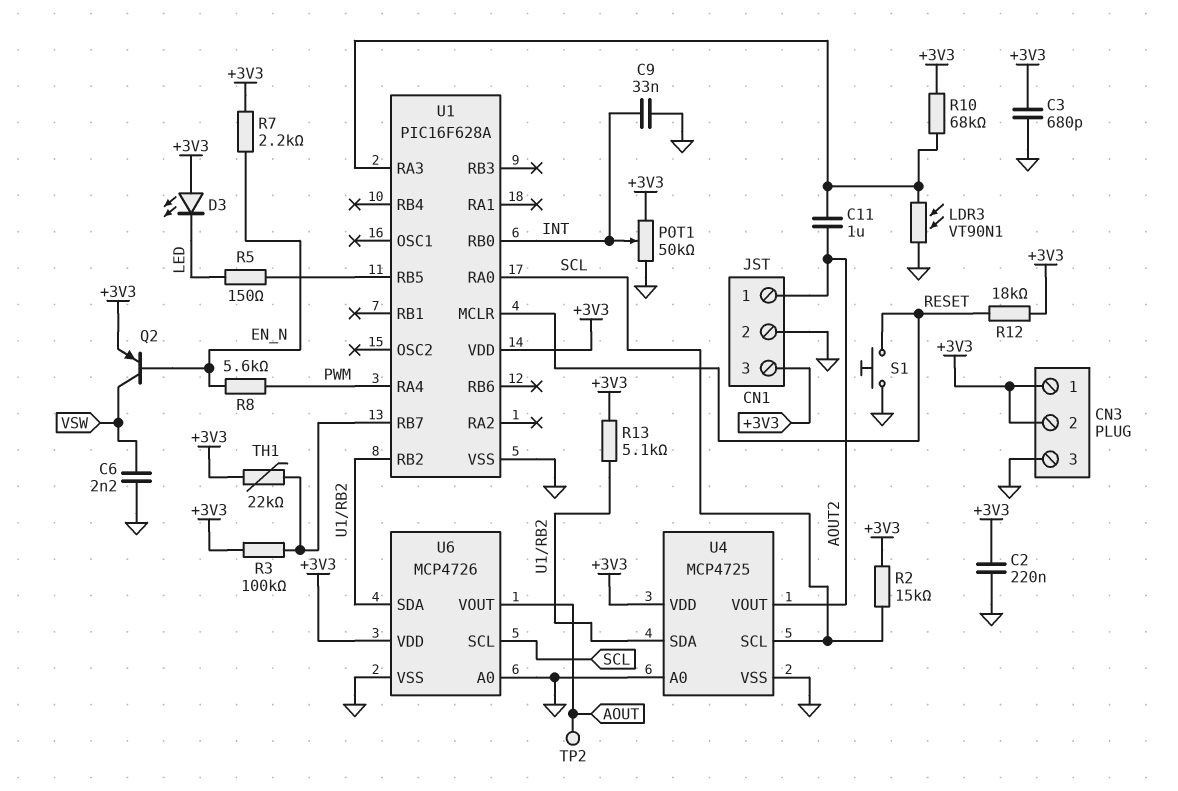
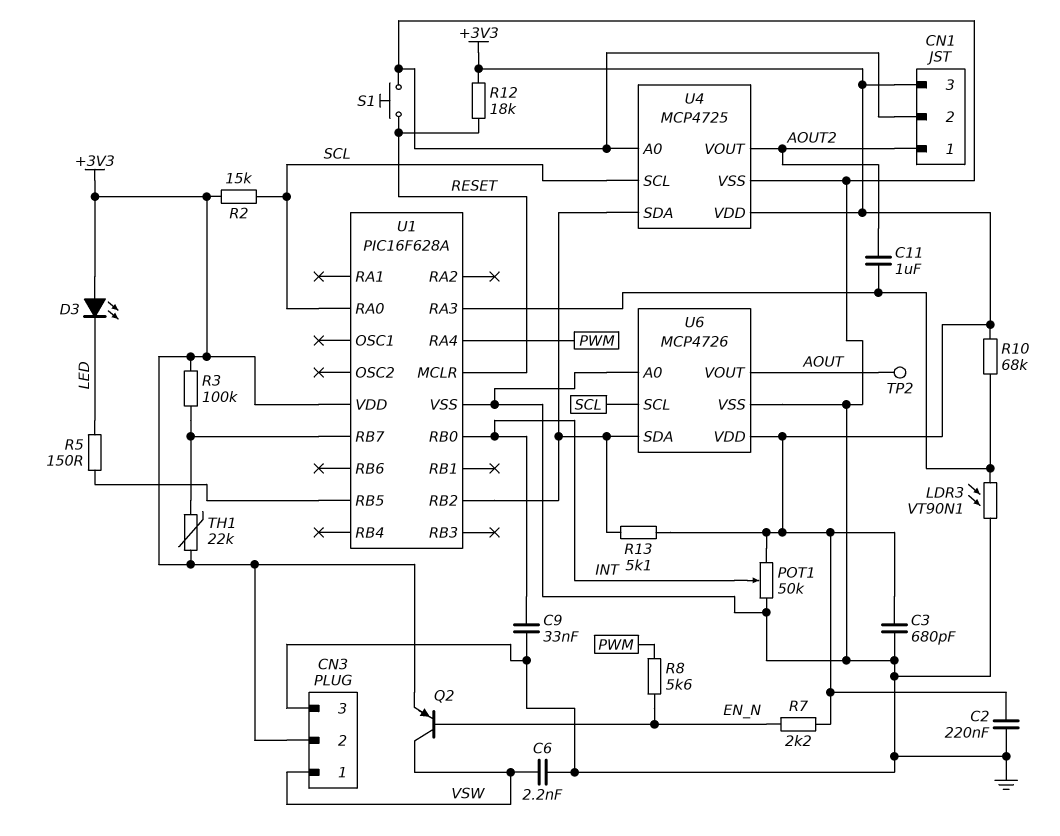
CN3 pin 1: +3V3 -> VSW

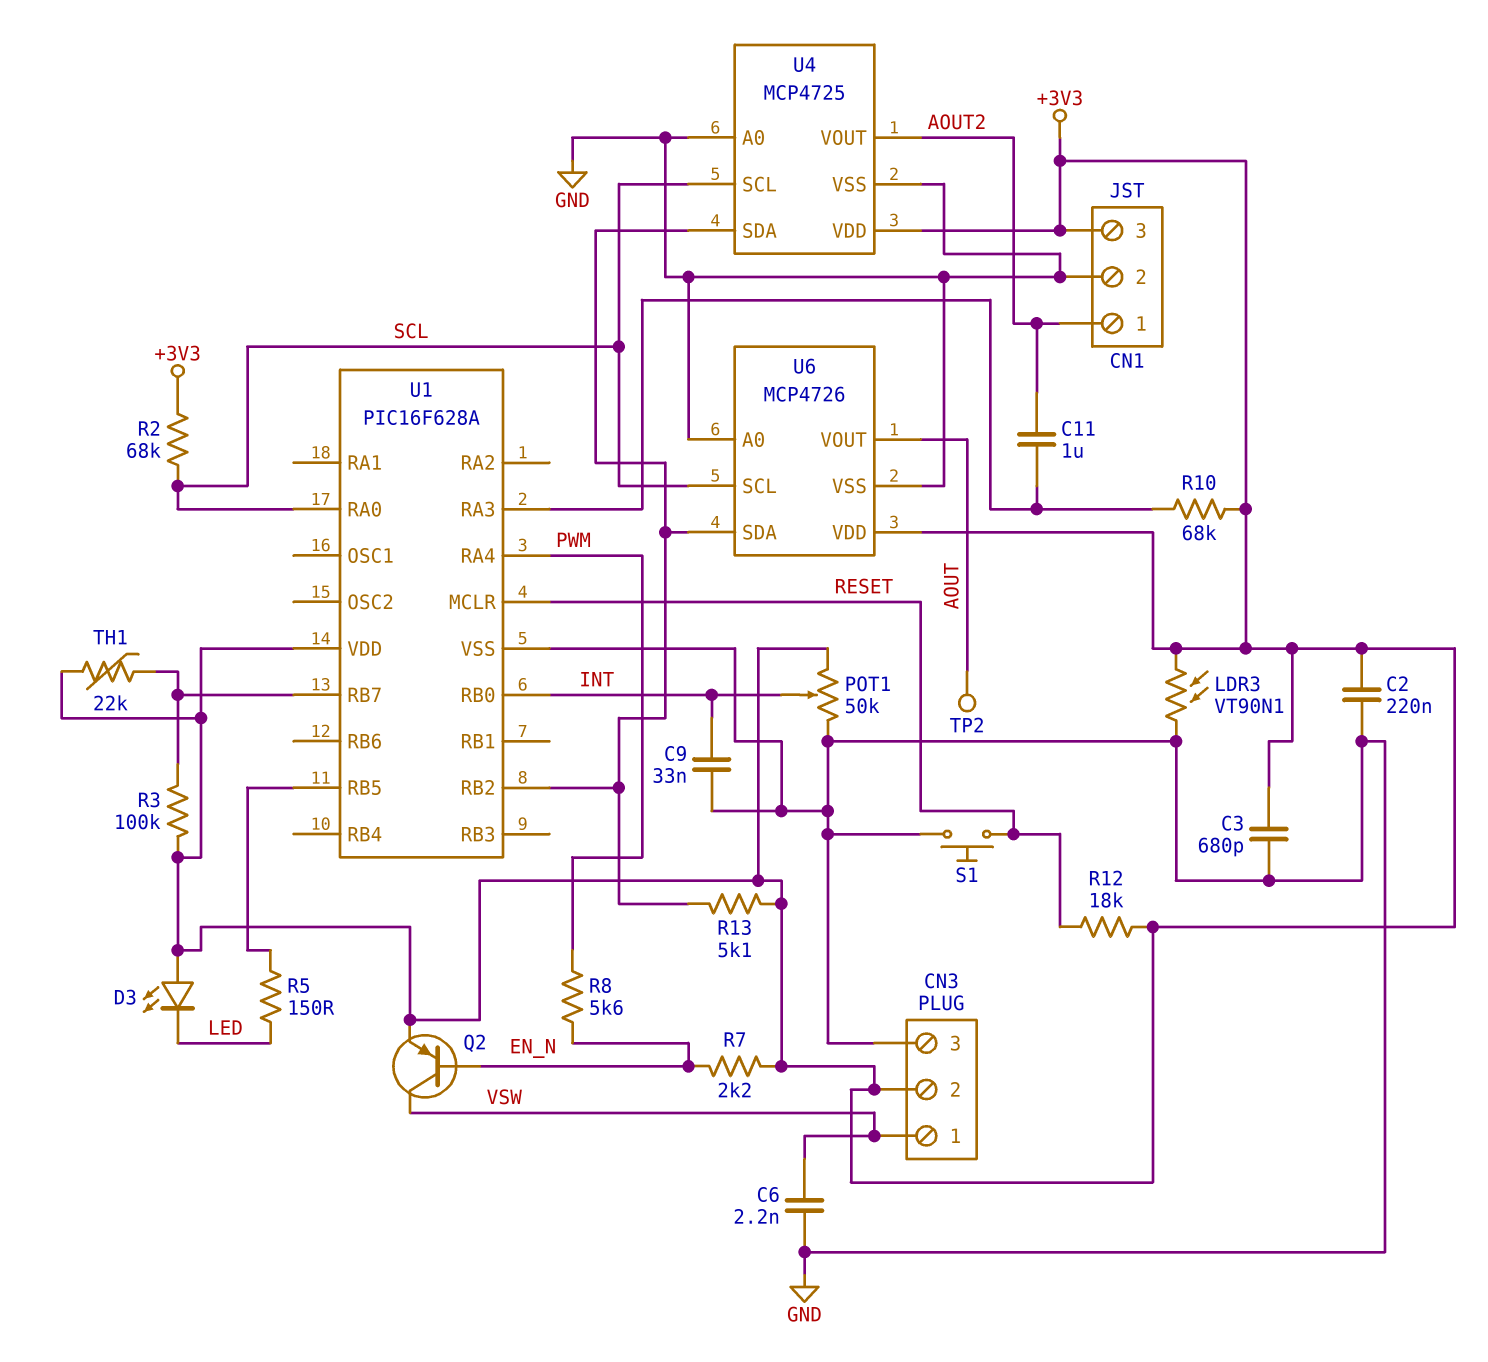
LDR3: VT90N1 (GND, U1/RA3) -> VT90N1 (+3V3, GND)
R2: 15k (+3V3, SCL) -> 68k (+3V3, SCL)

